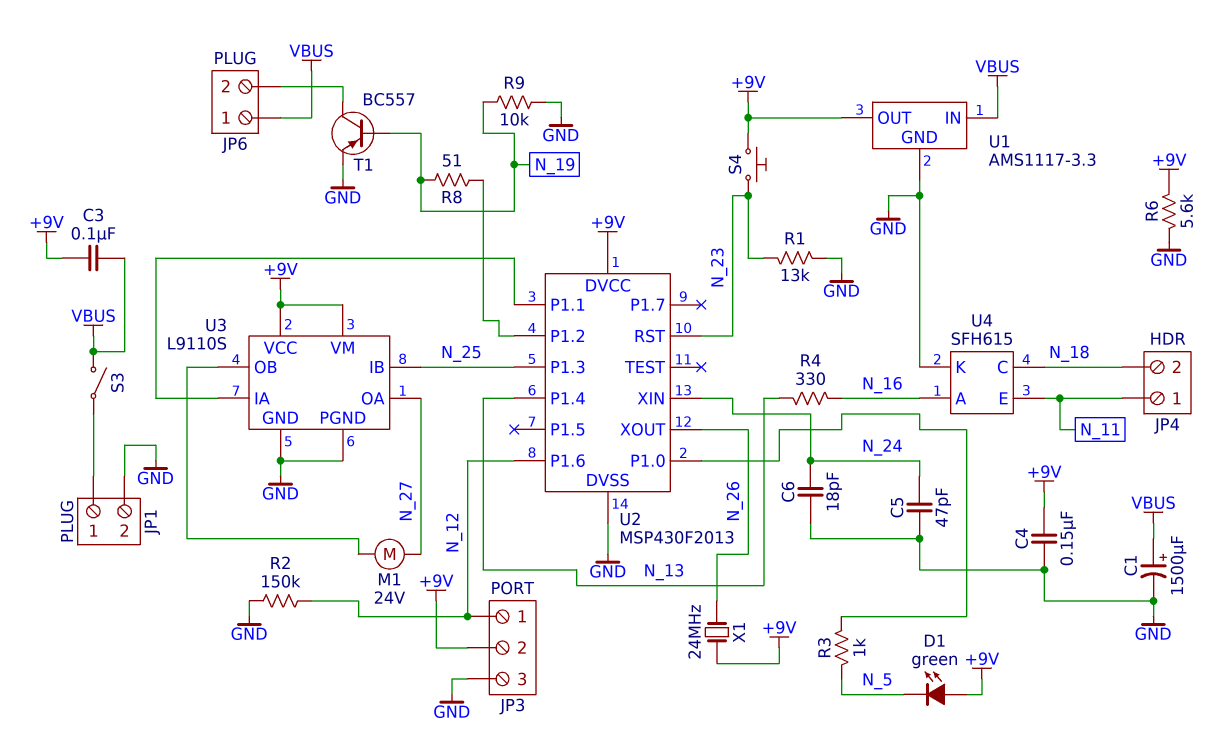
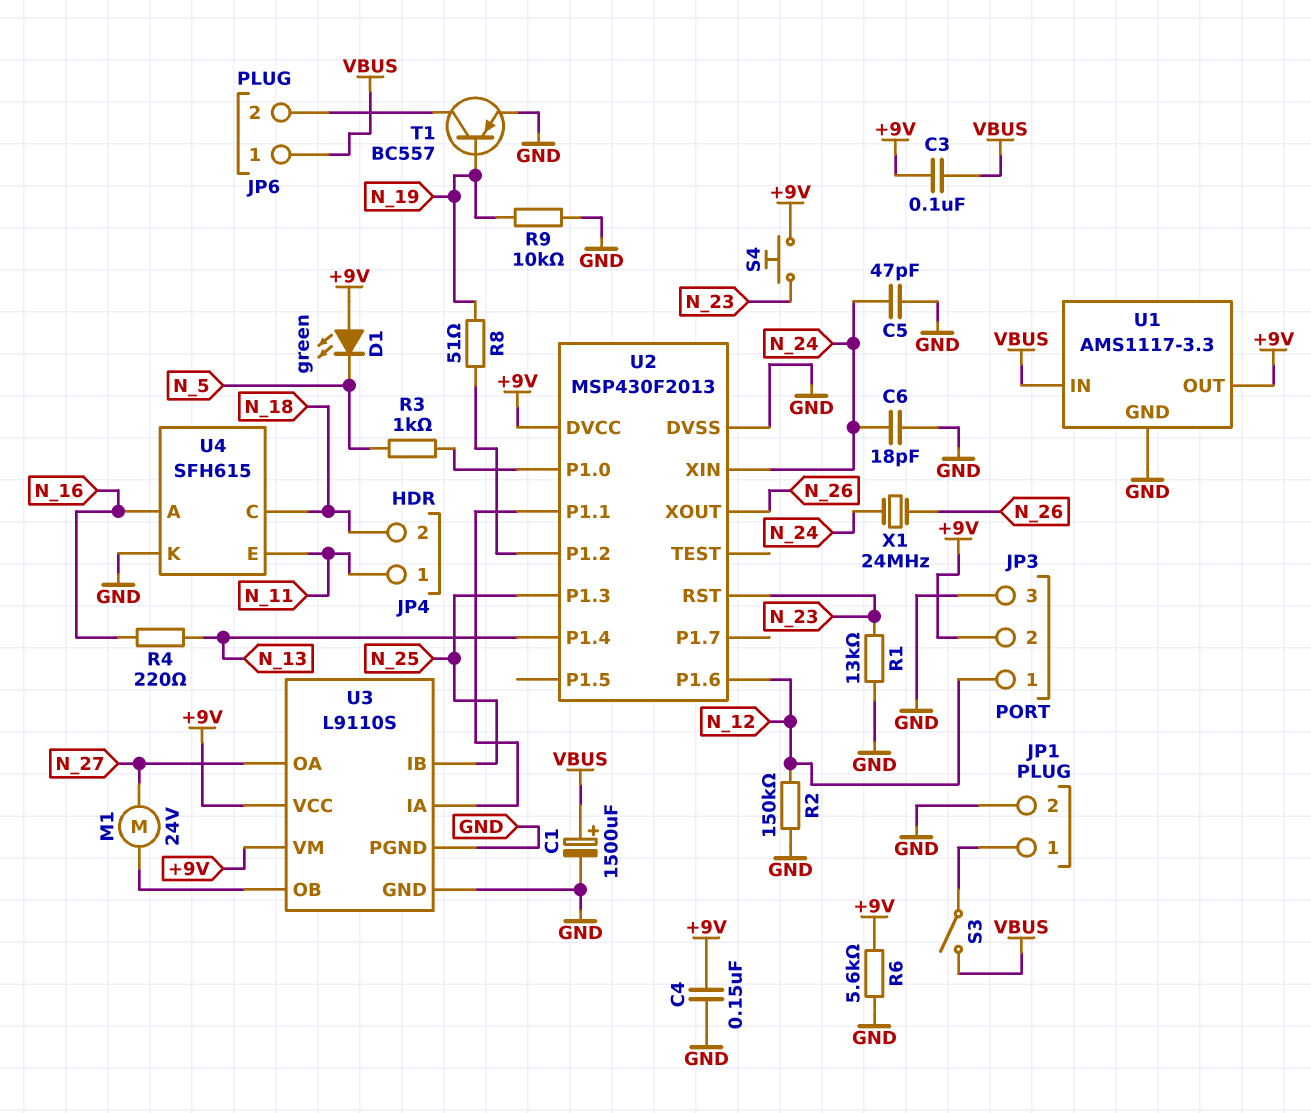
R4: 330 (N_13, N_16) -> 220 (N_13, N_16)
X1: 24MHz (+9V, N_26) -> 24MHz (N_24, N_26)

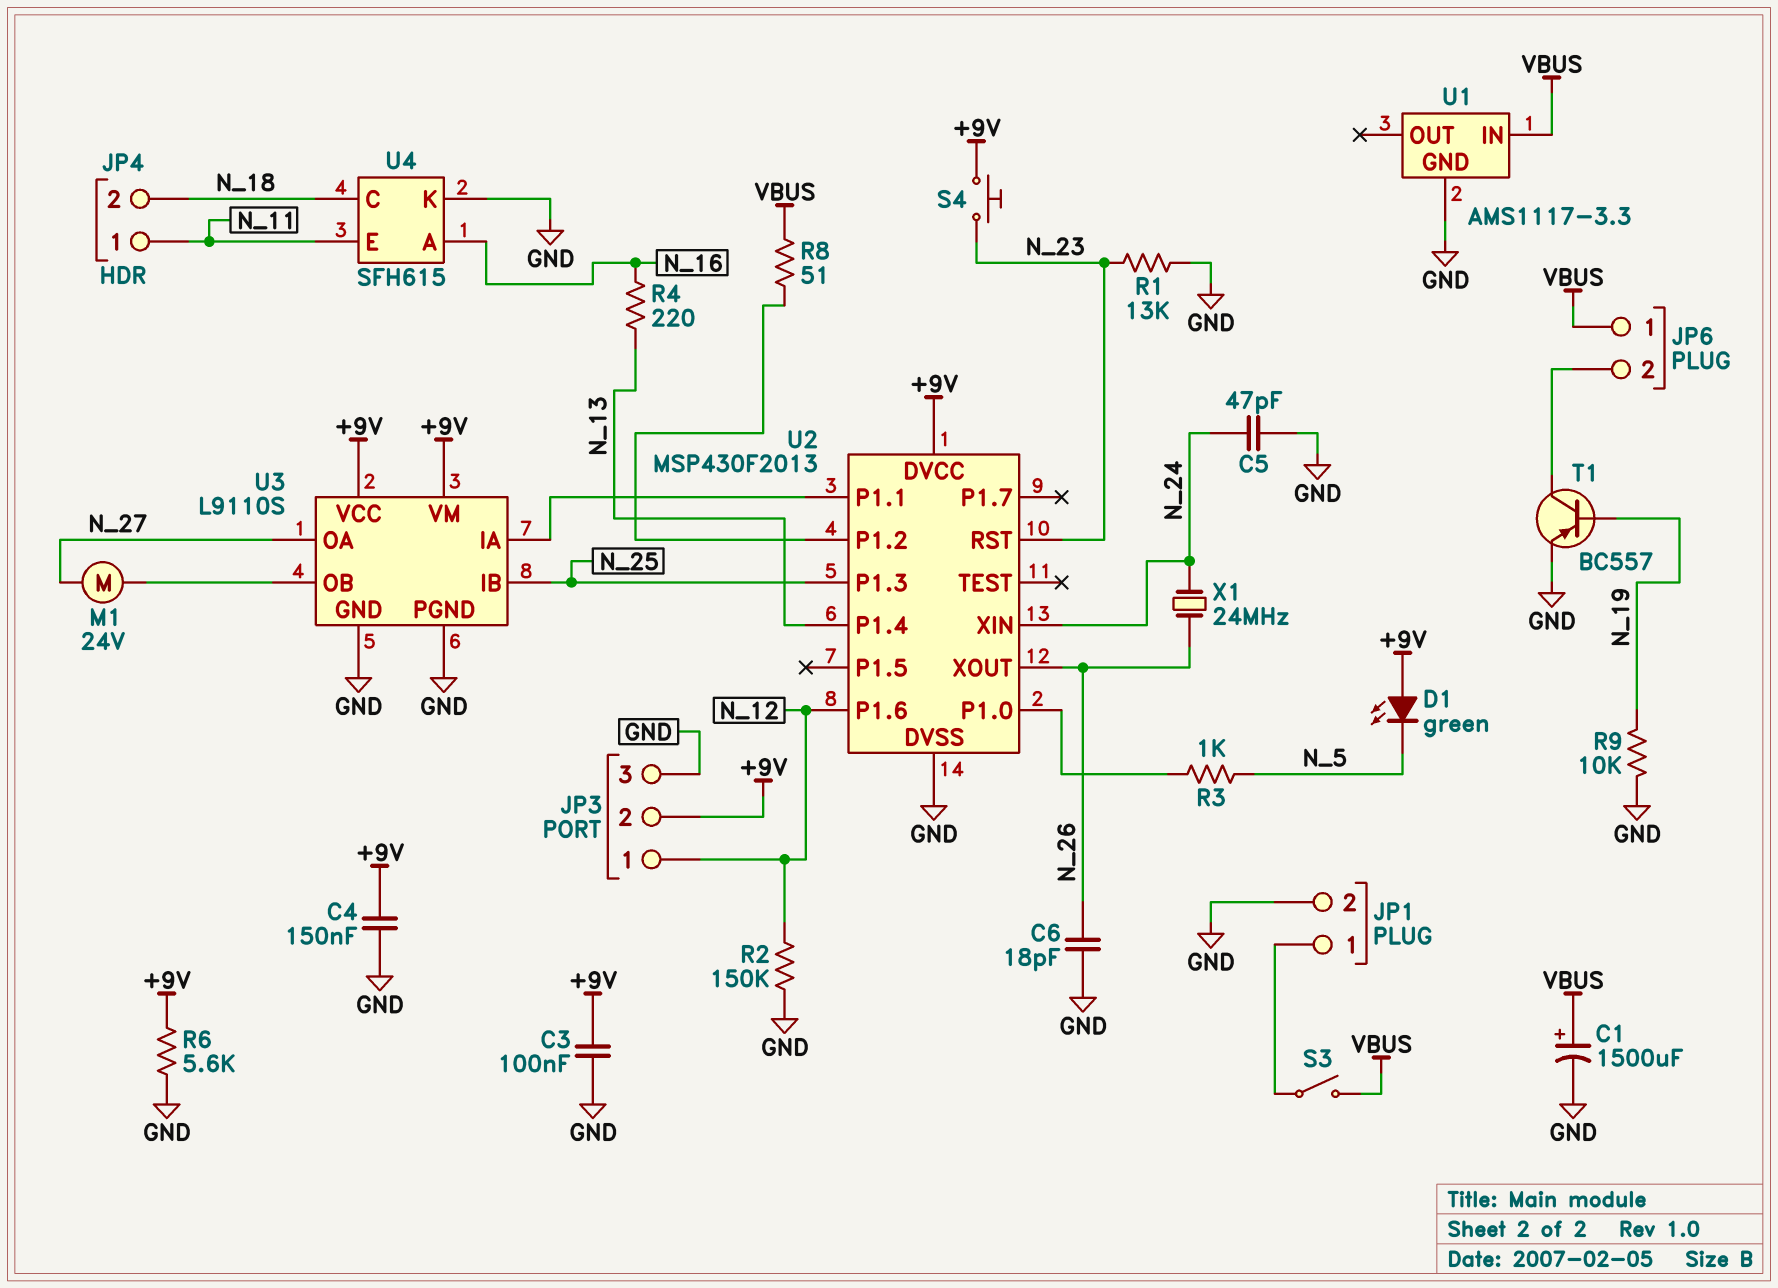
C3: 100nF (+9V, VBUS) -> 100nF (+9V, GND)
C6: 18pF (GND, N_24) -> 18pF (GND, N_26)
R8: 51 (N_19, U2/P1.2) -> 51 (U2/P1.2, VBUS)
U1 pin OUT: +9V -> none

